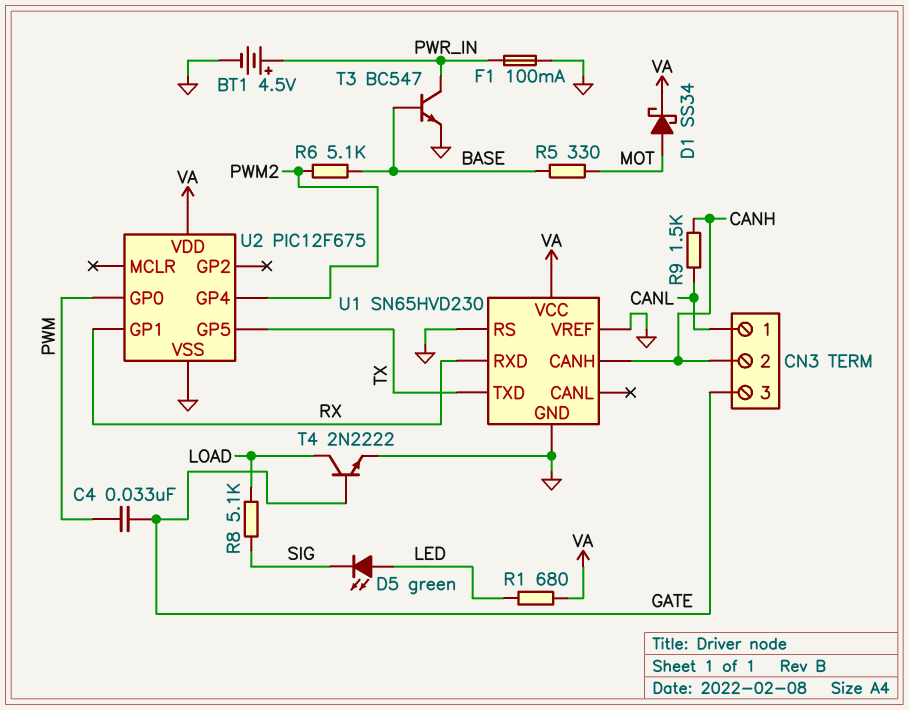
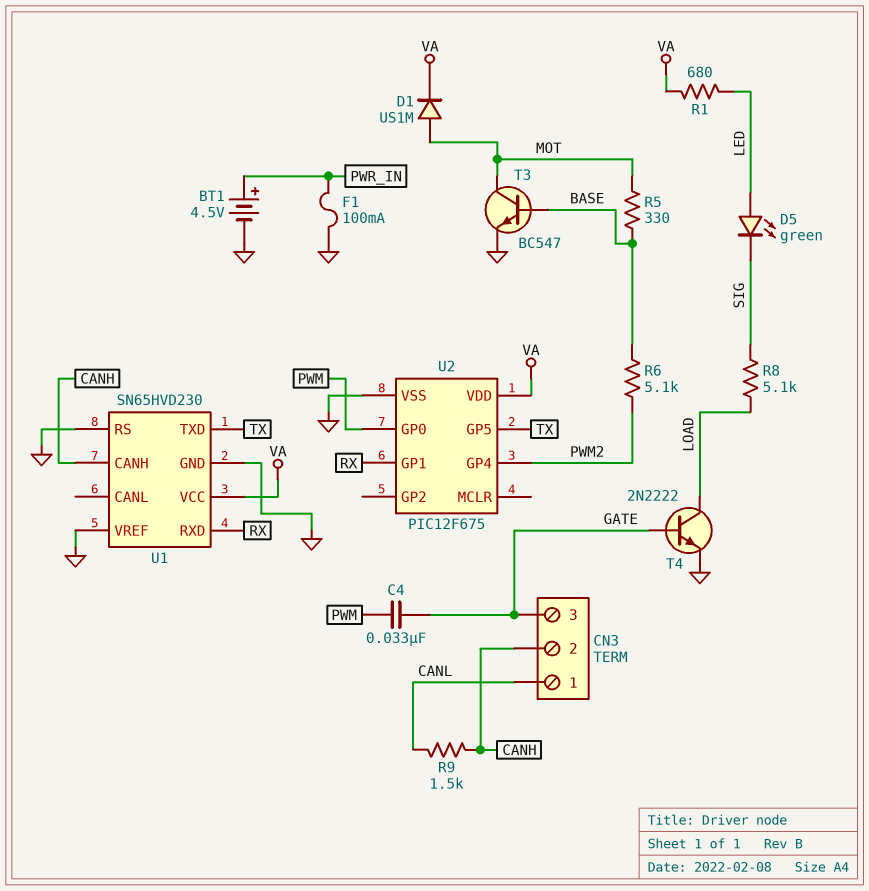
D1: schottky SS34 (A MOT, K VA) -> diode US1M (A MOT, K VA)
T3: NPN BC547 (B BASE, C PWR_IN, E GND) -> NPN BC547 (B BASE, C MOT, E GND)

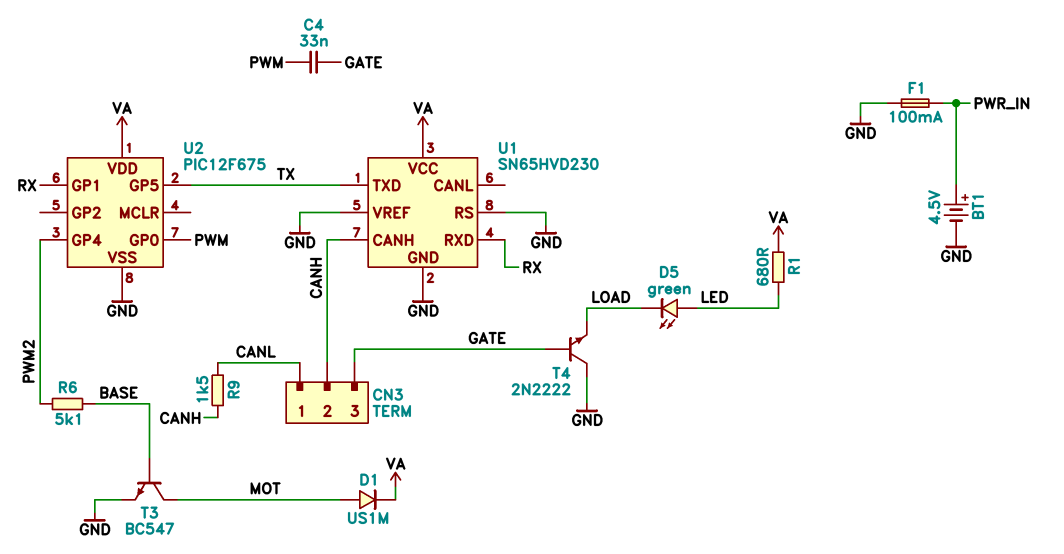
D5: LED green (A LED, K SIG) -> LED green (A LED, K LOAD)
R5: 330 (BASE, MOT) -> none
R8: 5.1k (LOAD, SIG) -> none
T4: NPN 2N2222 (B GATE, C LOAD, E GND) -> NPN 2N2222 (B GATE, C GND, E LOAD)

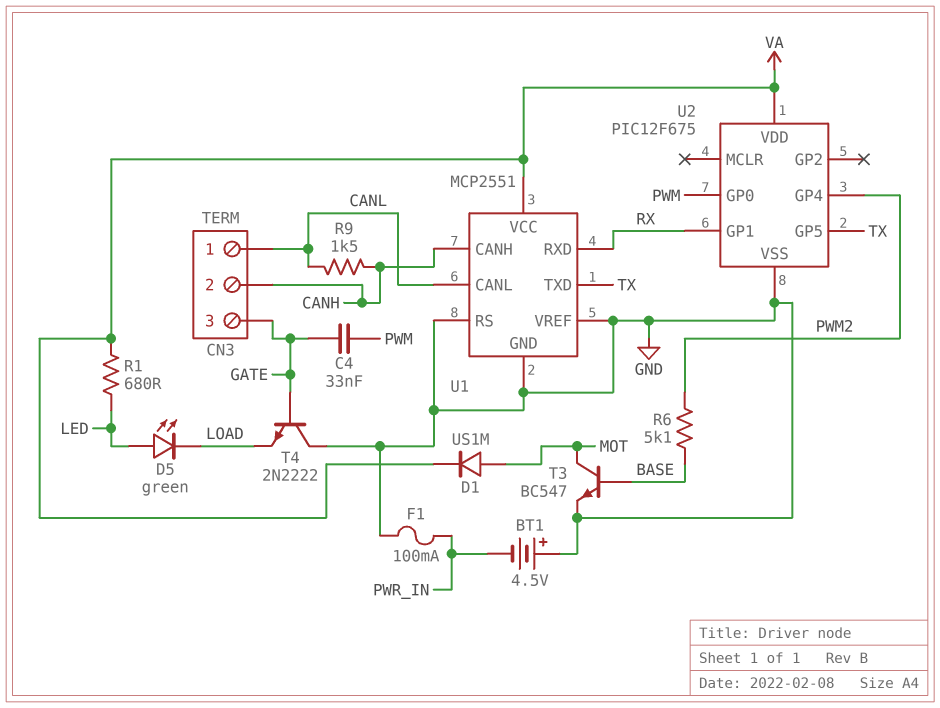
BT1: 4.5V (plus PWR_IN, minus GND) -> 4.5V (plus GND, minus PWR_IN)
U1: SN65HVD230 -> MCP2551
U1 pin CANL: none -> CANL

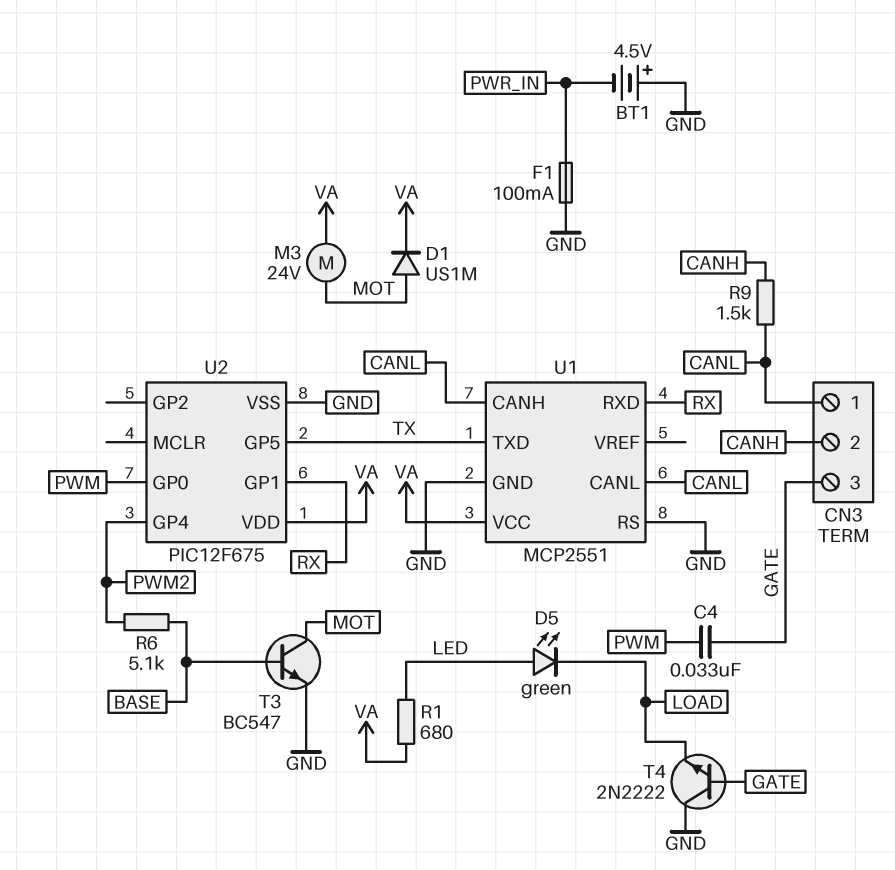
M3: none -> motor 24V (MOT, VA)
U1 pin CANH: CANH -> CANL
U1 pin VREF: GND -> none

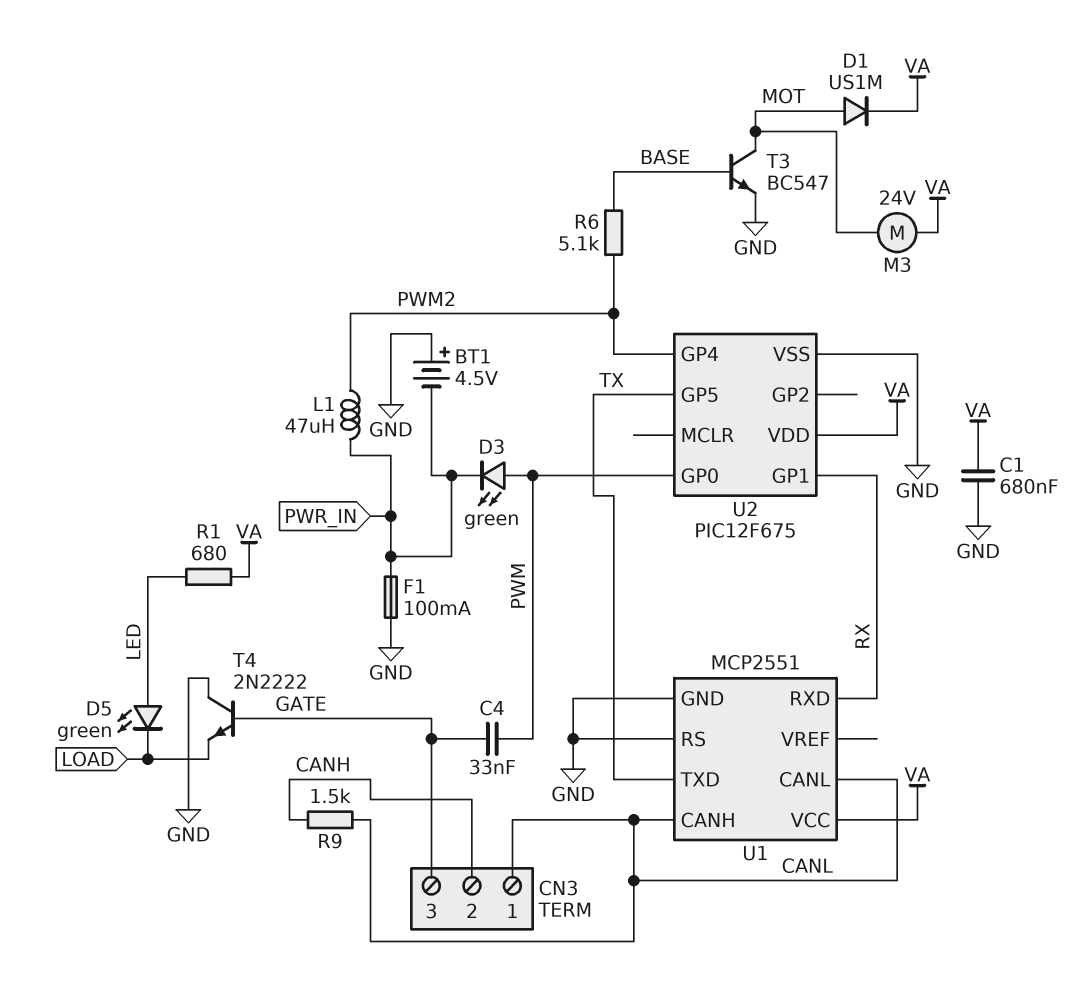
C1: none -> 680nF (GND, VA)
D3: none -> LED green (A PWM, K PWR_IN)
L1: none -> 47uH (PWM2, PWR_IN)

